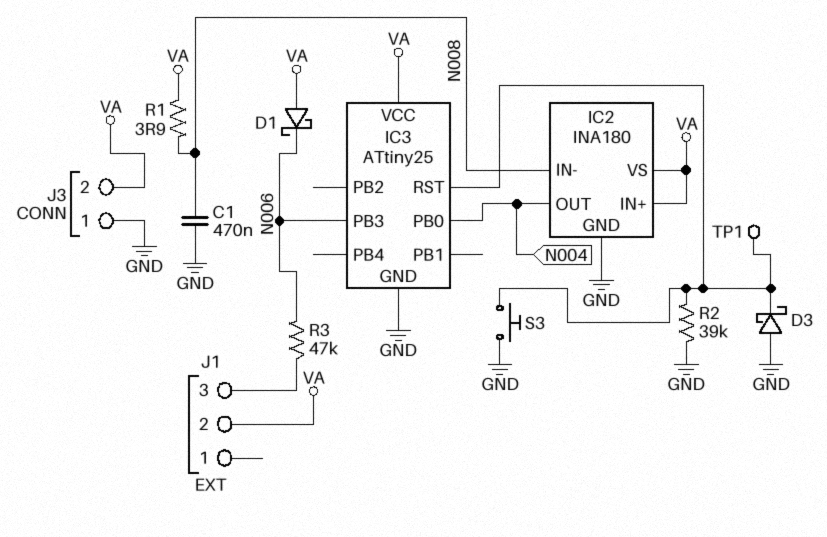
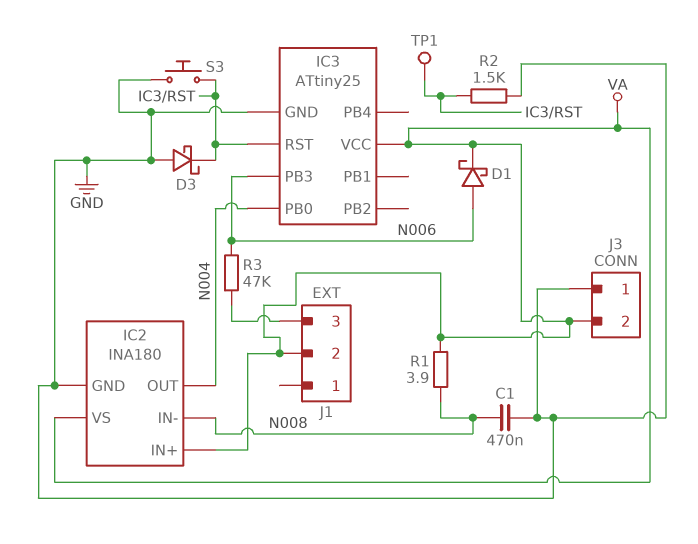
D1: schottky (A VA, K N006) -> schottky (A N006, K VA)
R2: 39k (GND, IC3/RST) -> 1.5k (GND, IC3/RST)

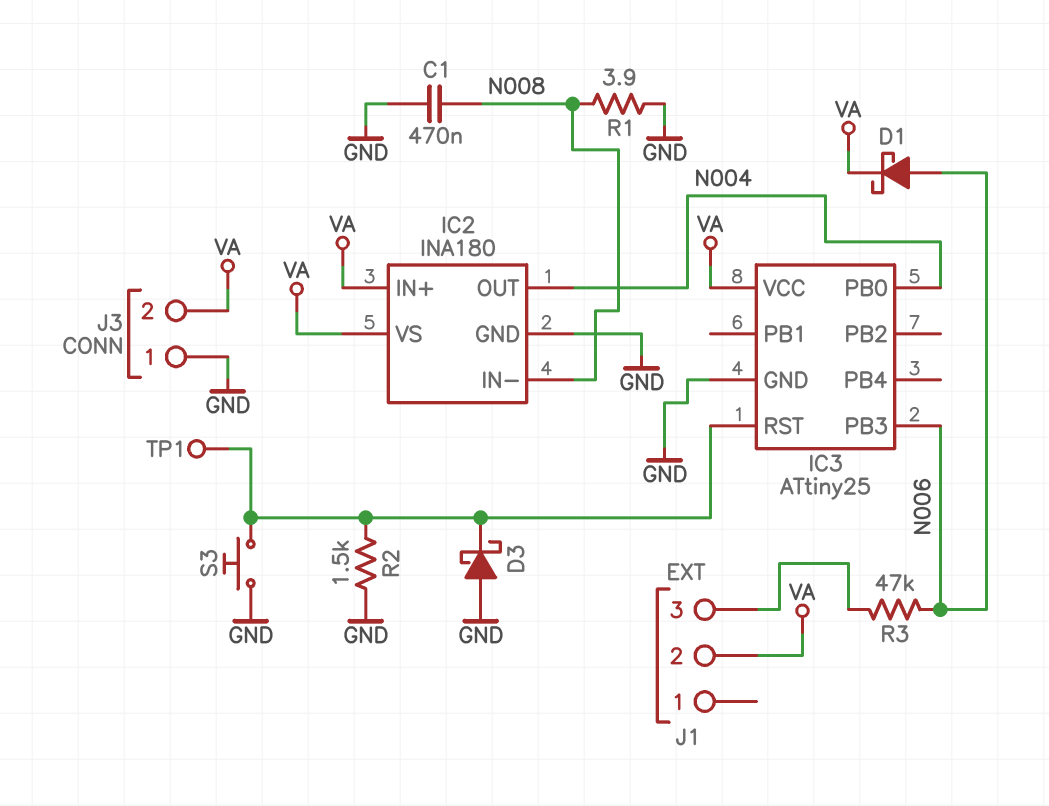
R1: 3.9 (N008, VA) -> 3.9 (GND, N008)

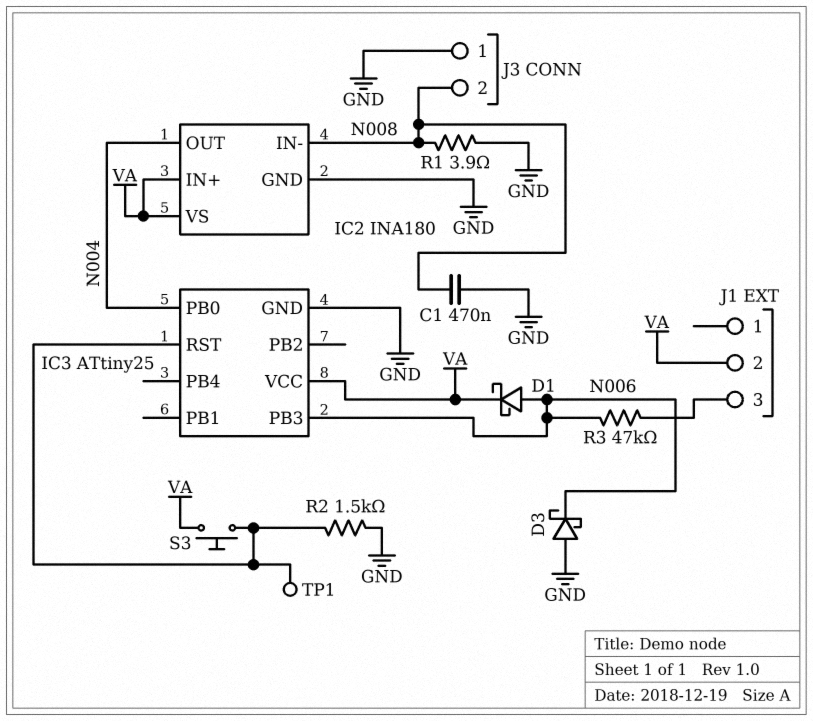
D3: schottky (A GND, K IC3/RST) -> schottky (A GND, K N006)
J3 pin 2: VA -> N008
S3: button (GND, IC3/RST) -> button (IC3/RST, VA)

